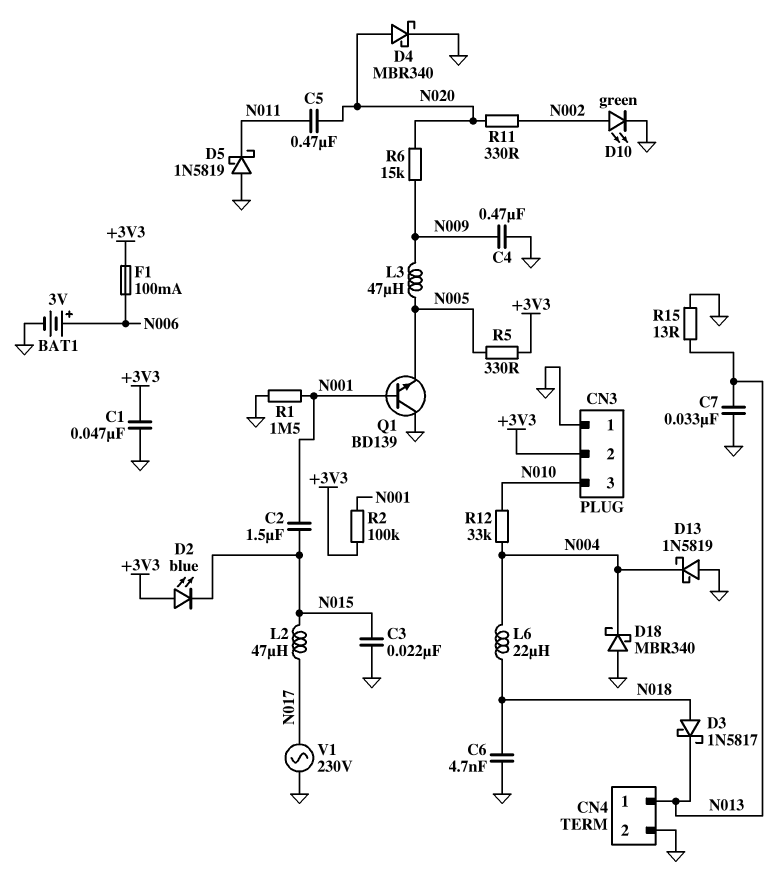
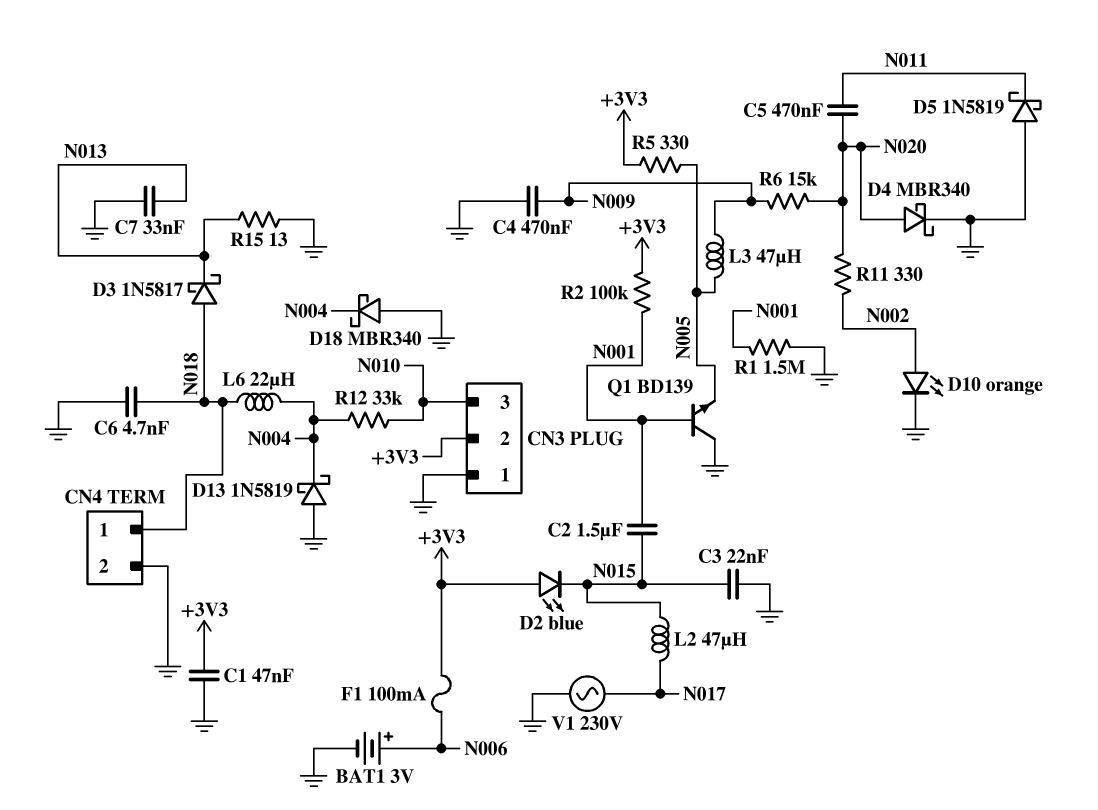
CN4 pin 1: N013 -> N018
D10: LED green (A N002, K GND) -> LED orange (A N002, K GND)

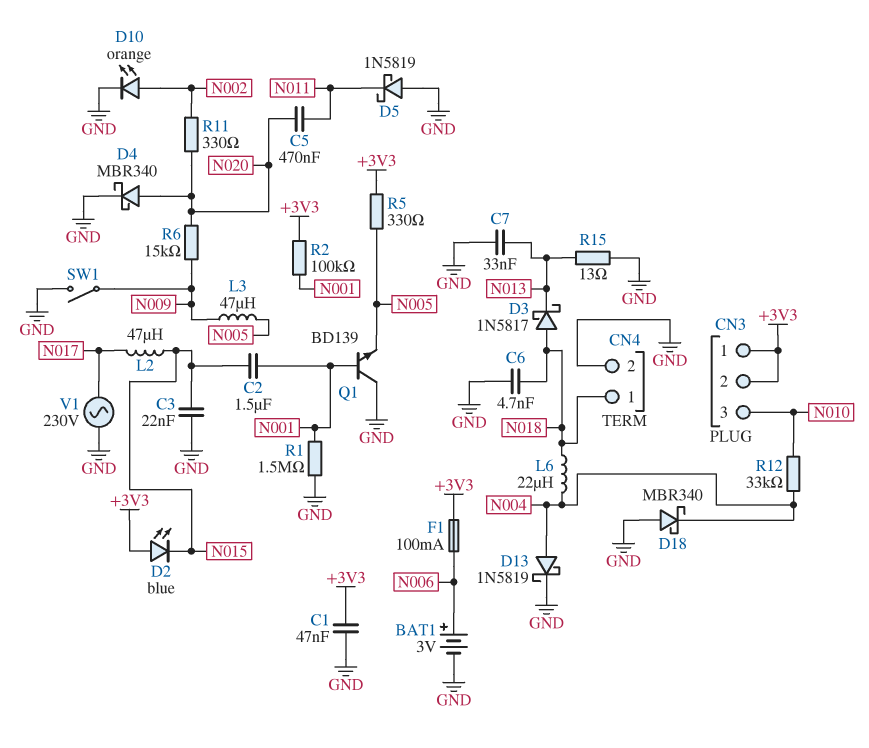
C4: 470nF (GND, N009) -> none
CN3 pin 1: GND -> +3V3
D13: schottky 1N5819 (A GND, K N004) -> schottky 1N5819 (A N004, K GND)
SW1: none -> switch (GND, N009)

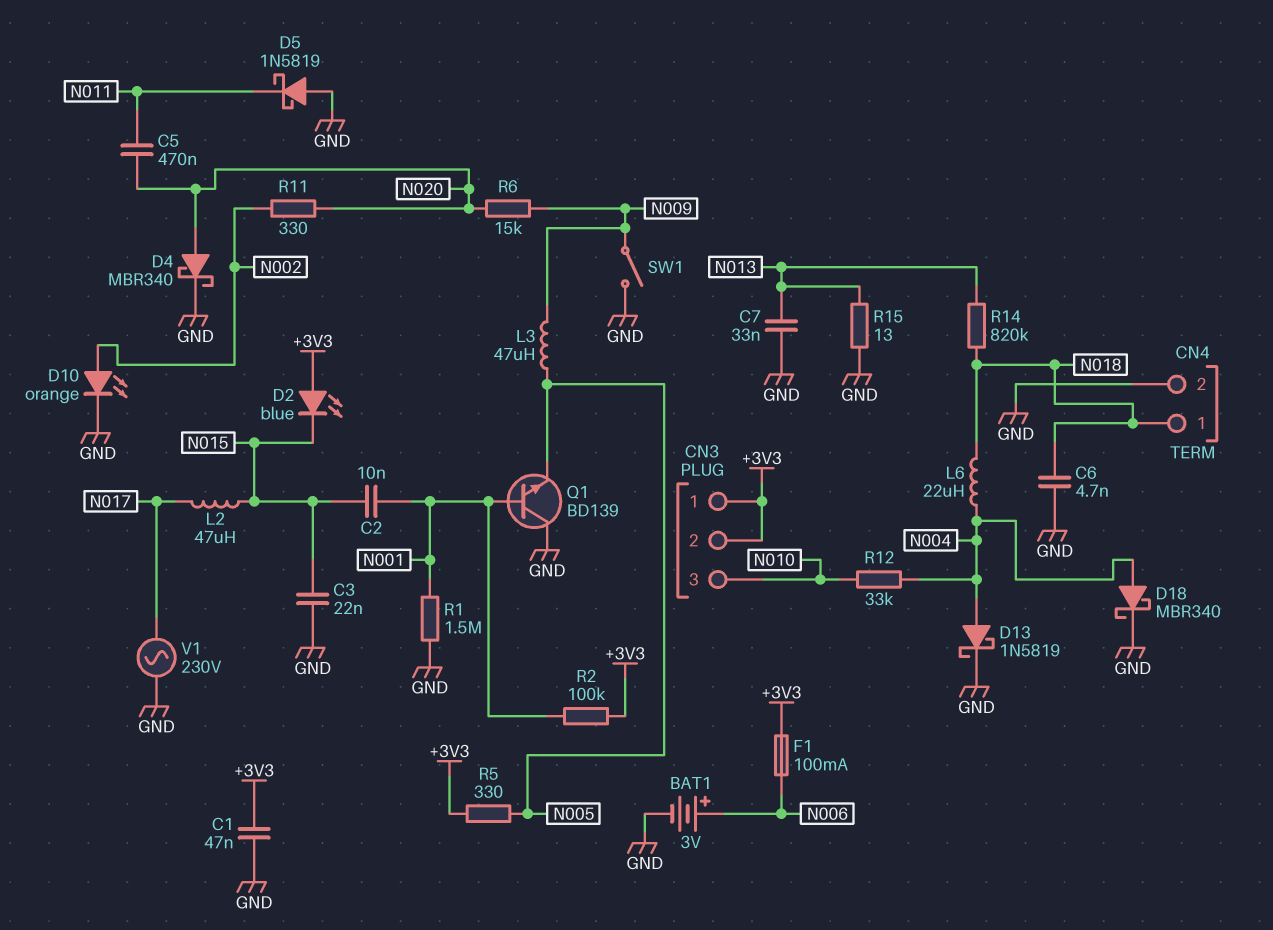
C2: 1.5uF (N001, N015) -> 10nF (N001, N015)
D3: schottky 1N5817 (A N018, K N013) -> none
D18: schottky MBR340 (A GND, K N004) -> schottky MBR340 (A N004, K GND)
R14: none -> 820k (N013, N018)

